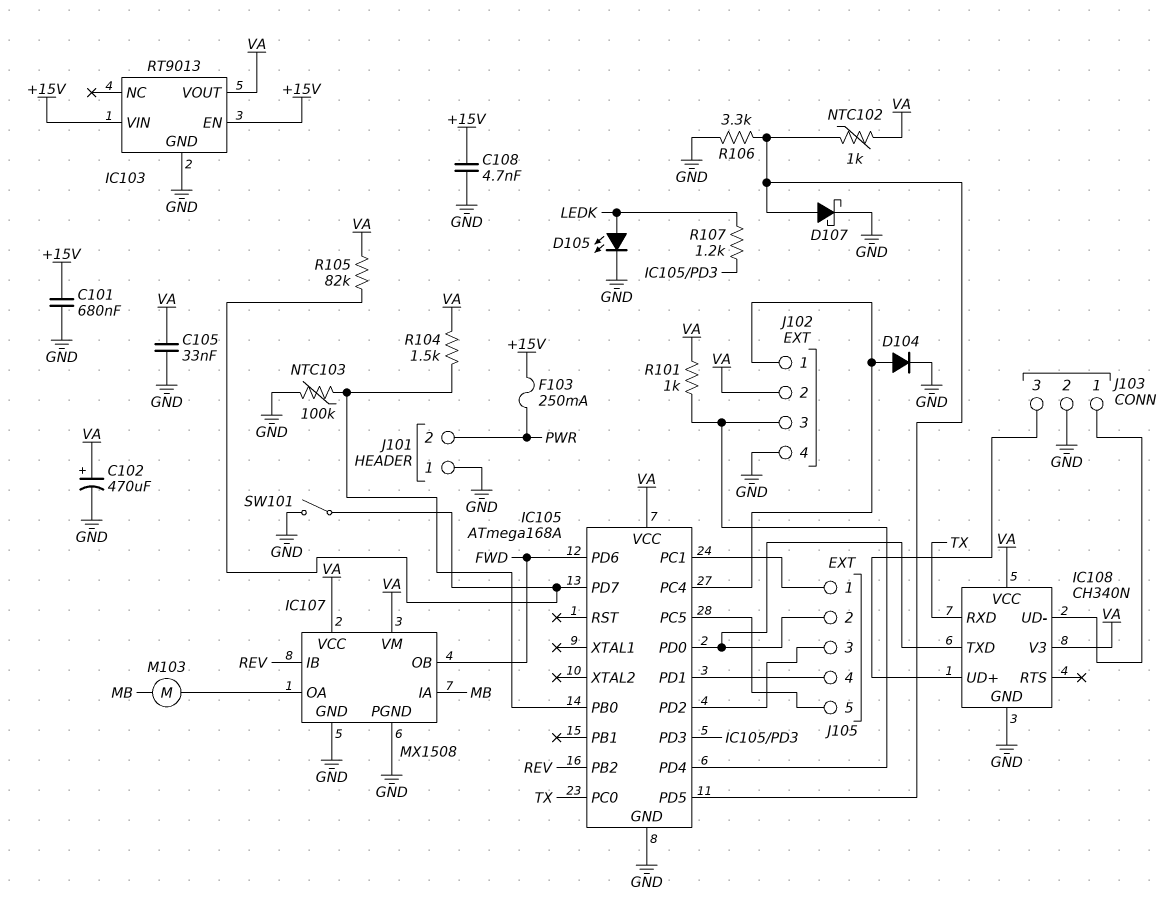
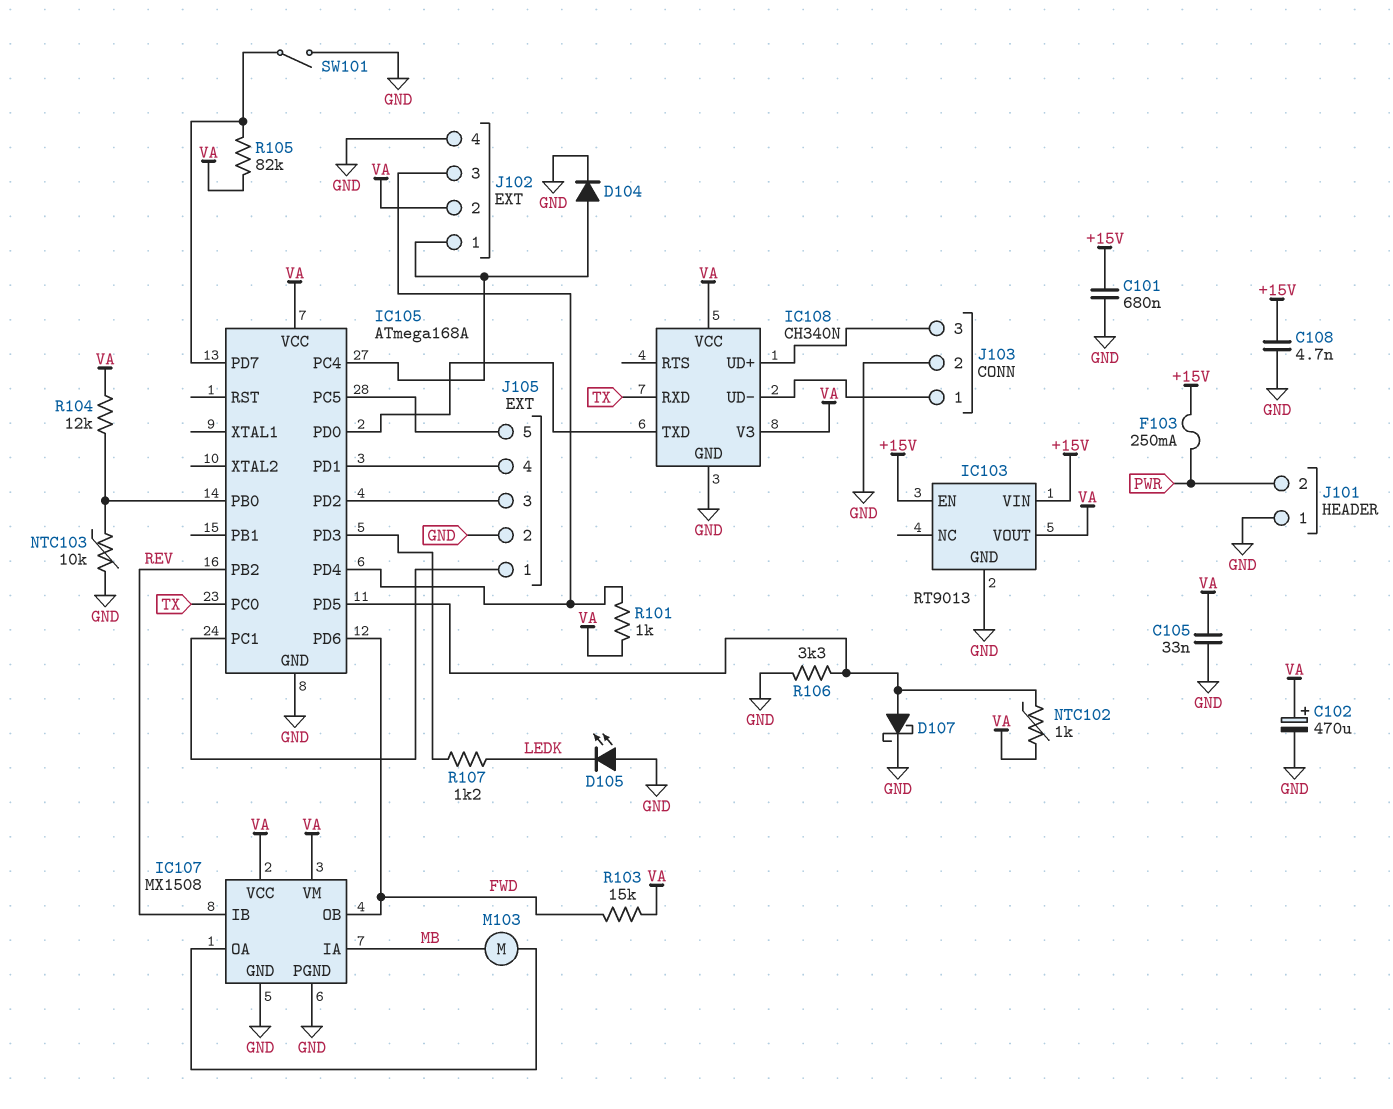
D105: LED (A LEDK, K GND) -> LED (A GND, K LEDK)
J105 pin 2: IC105/PD0 -> GND
NTC103: 100k (GND, IC105/PB0) -> 10k (GND, IC105/PB0)
R103: none -> 15k (FWD, VA)
R104: 1.5k (IC105/PB0, VA) -> 12k (IC105/PB0, VA)

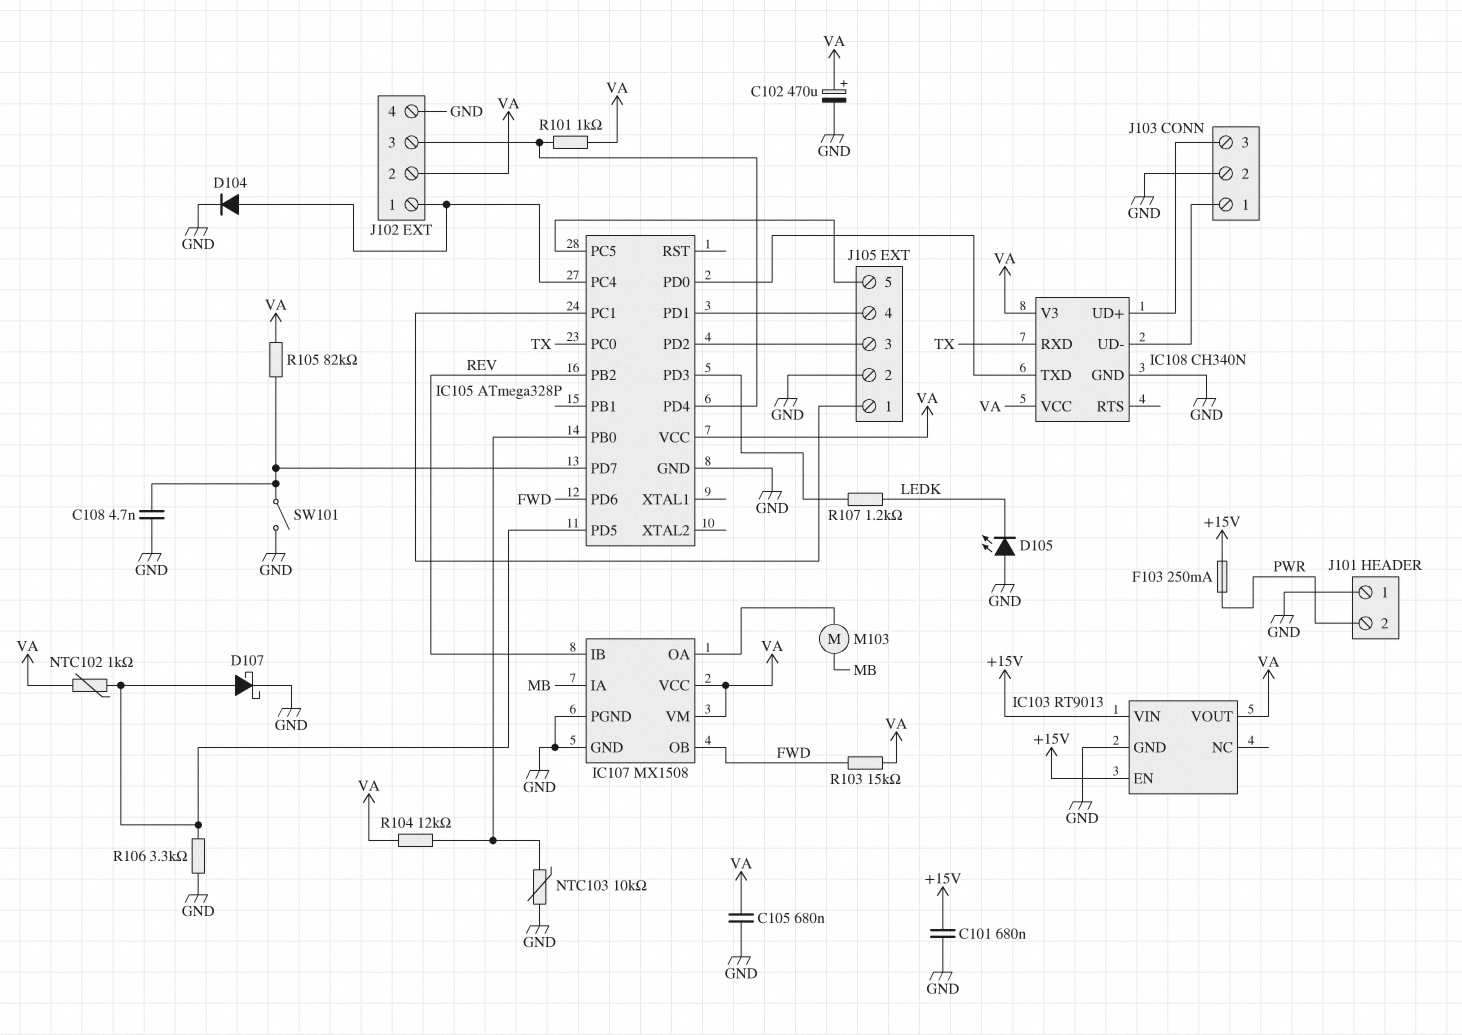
C105: 33nF (GND, VA) -> 680nF (GND, VA)
C108: 4.7nF (+15V, GND) -> 4.7nF (GND, IC105/PD7)
IC105: ATmega168A -> ATmega328P

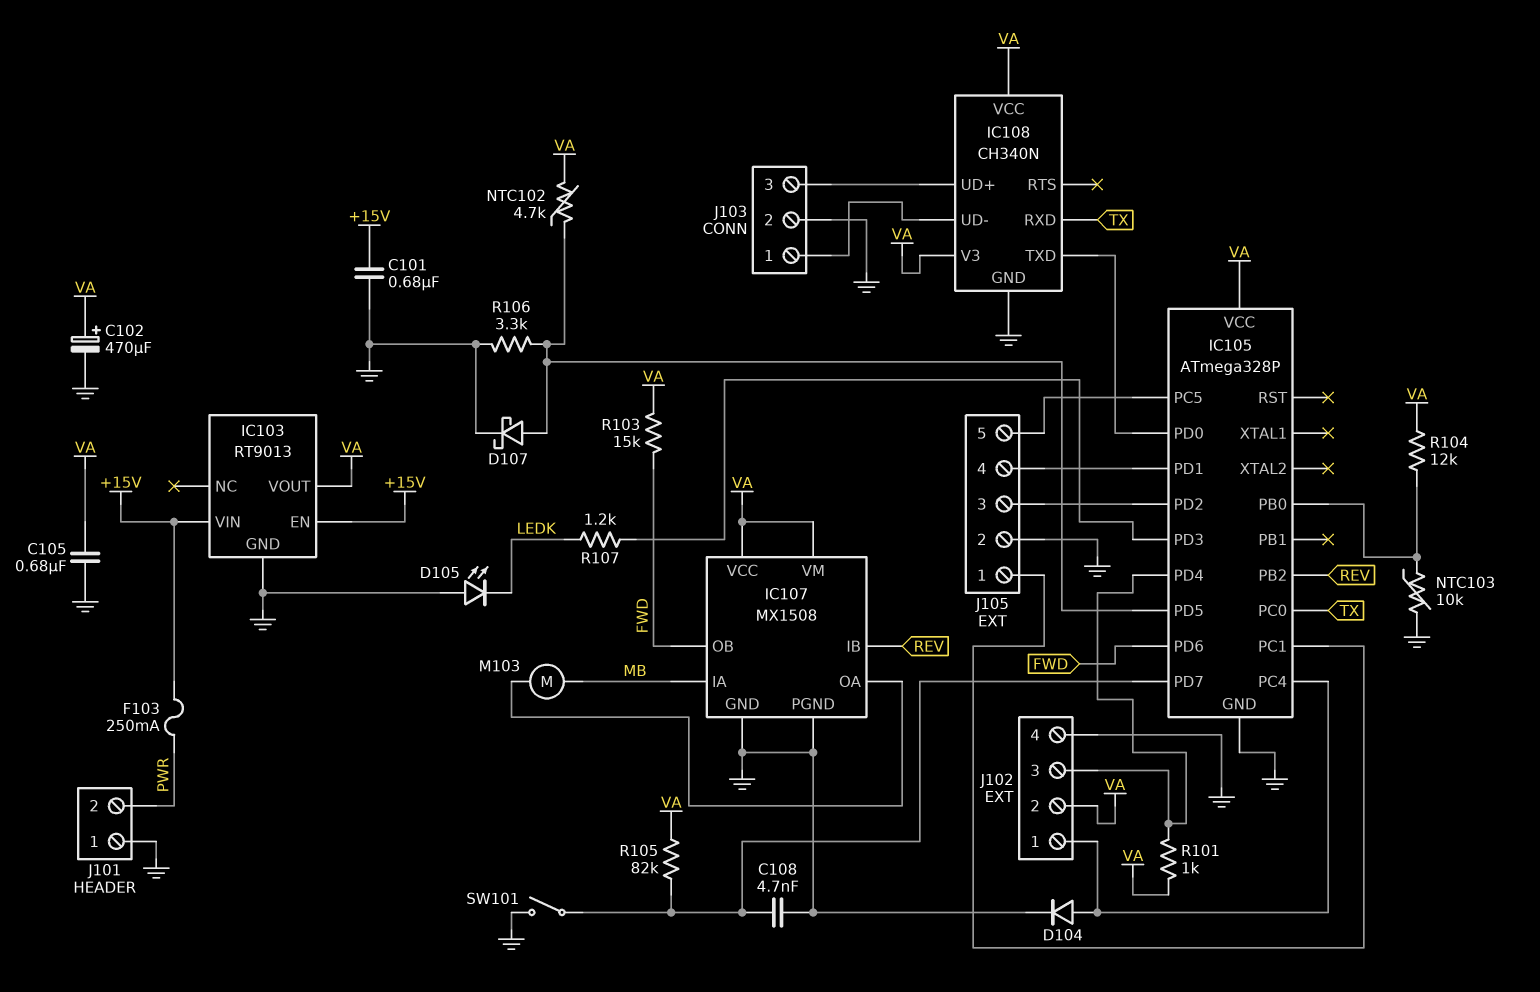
NTC102: 1k (IC105/PD5, VA) -> 4.7k (IC105/PD5, VA)

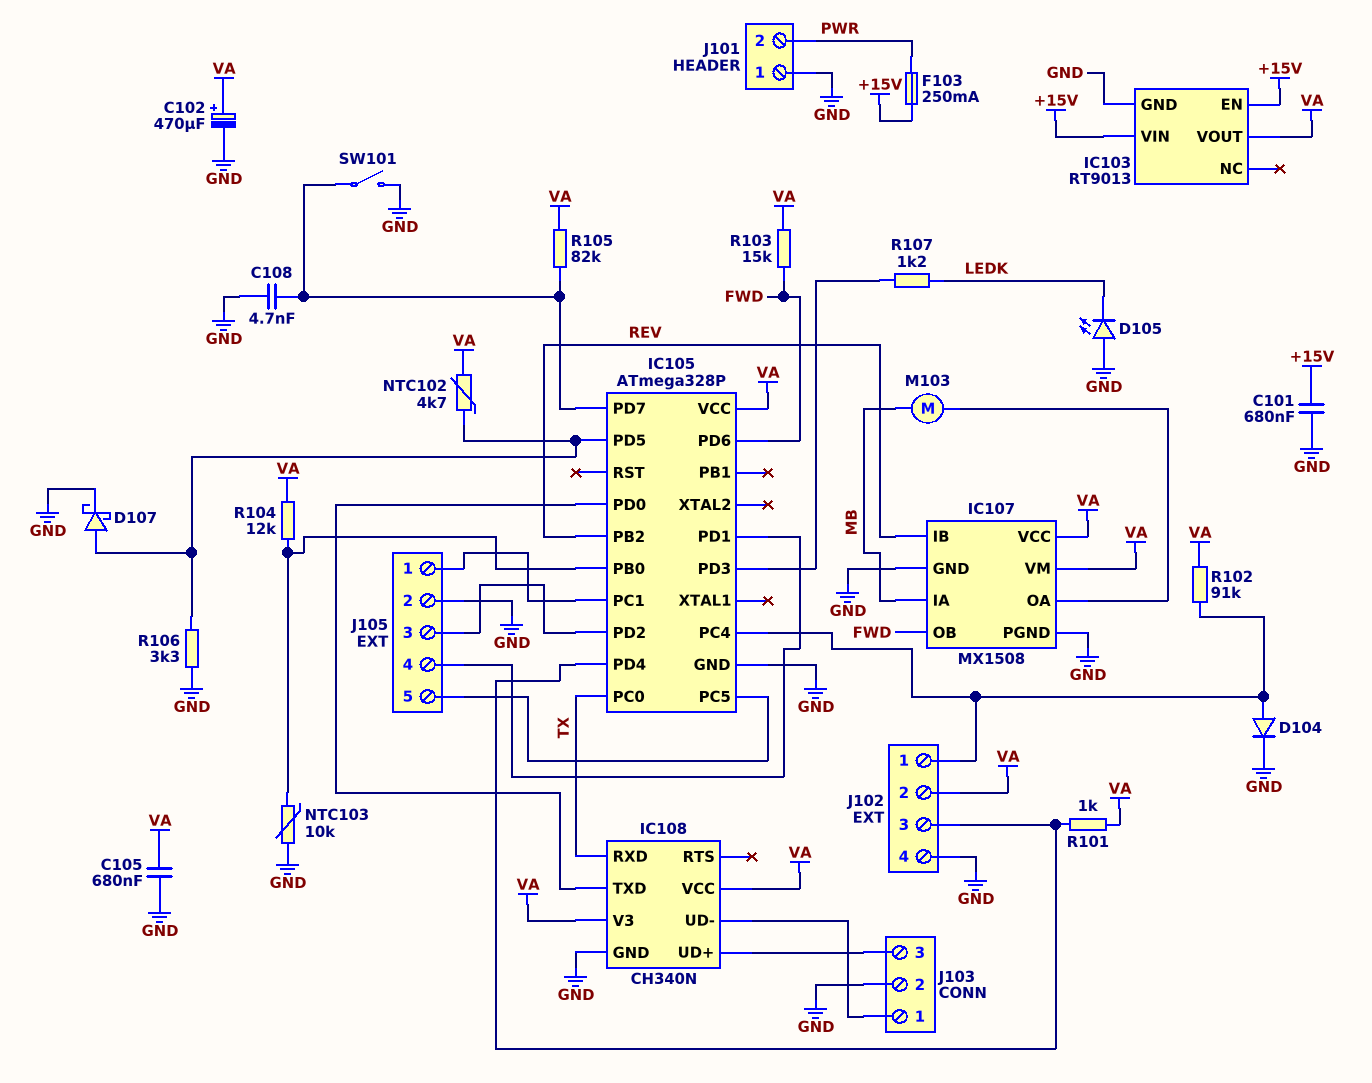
R102: none -> 91k (IC105/PC4, VA)

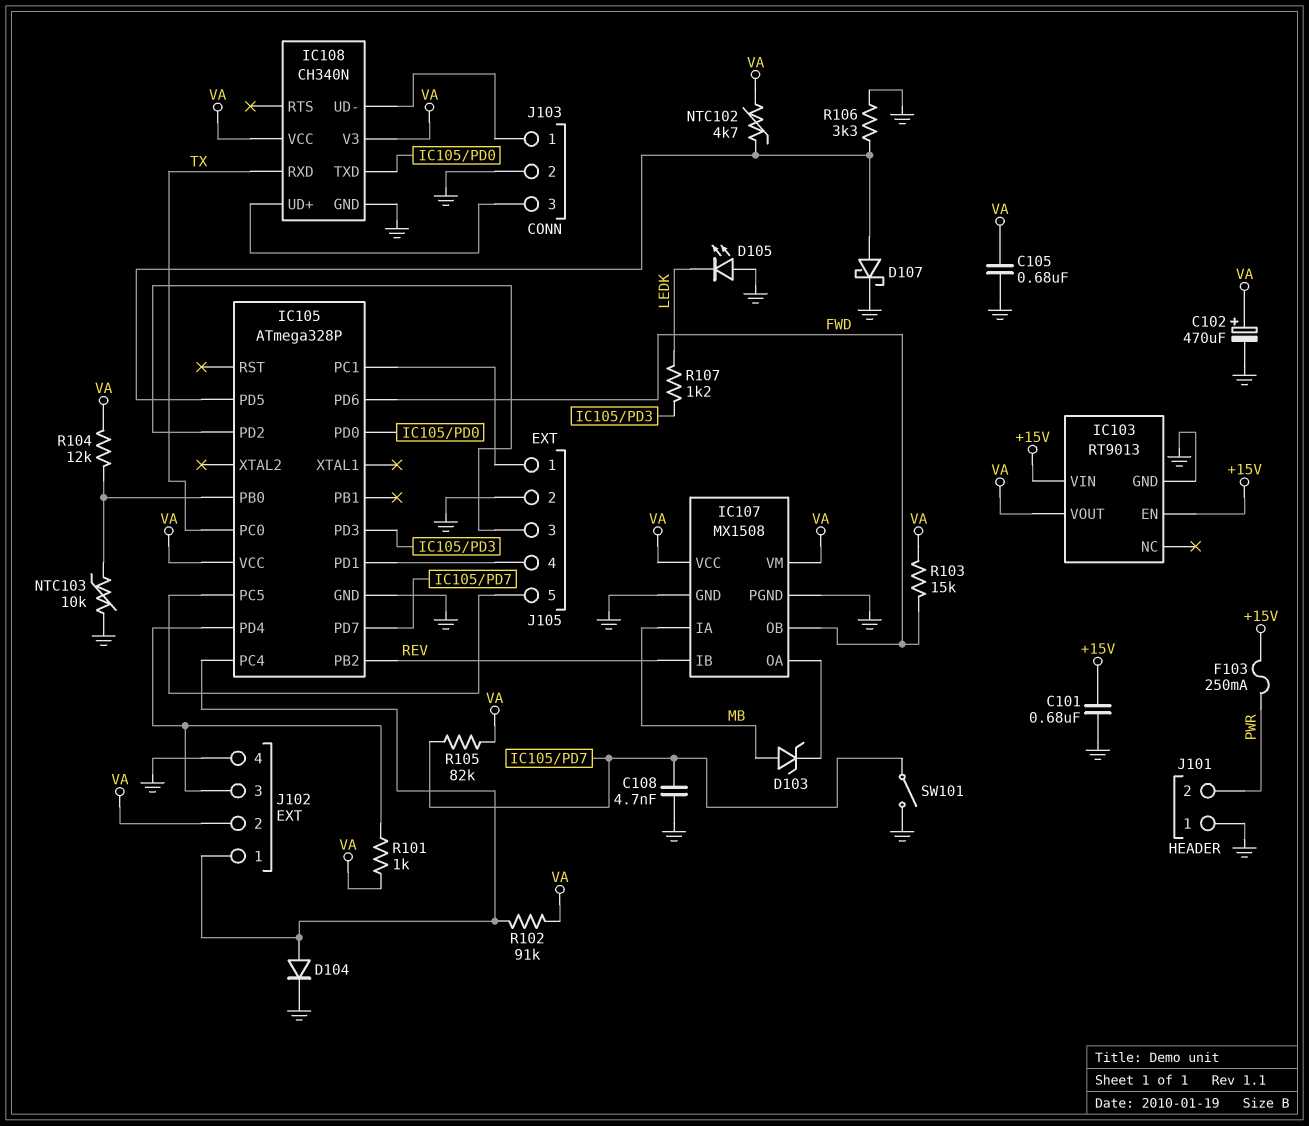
D103: none -> zener (A MB, K IC107/OA)
M103: motor (IC107/OA, MB) -> none

